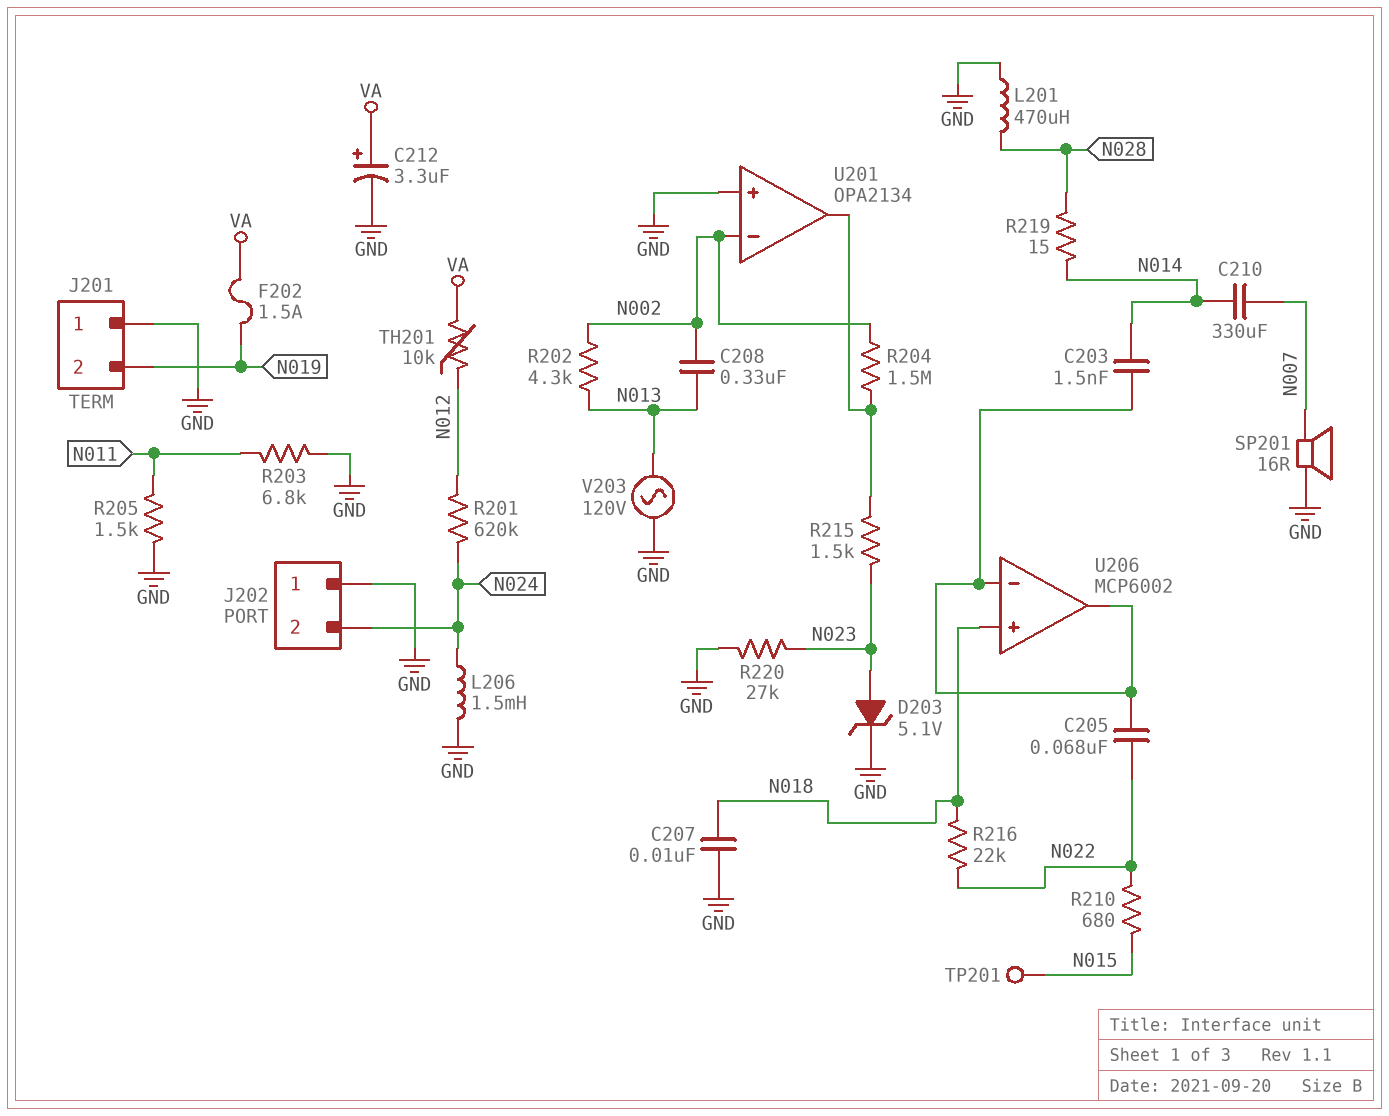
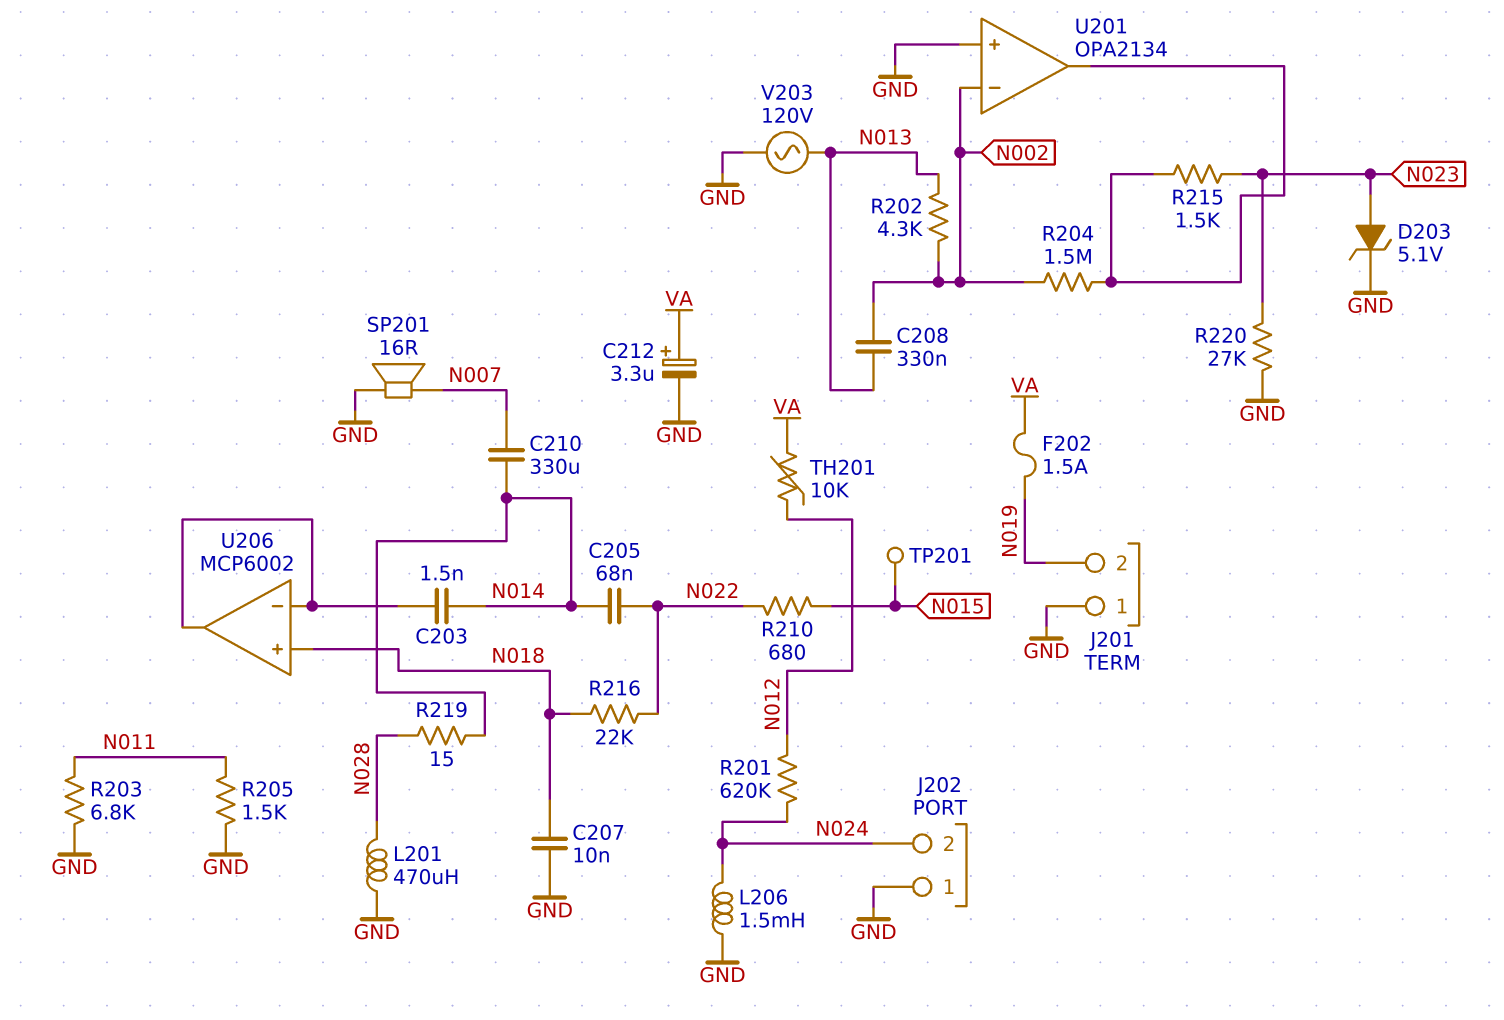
C205: 68nF (N022, U206/in-) -> 68nF (N014, N022)

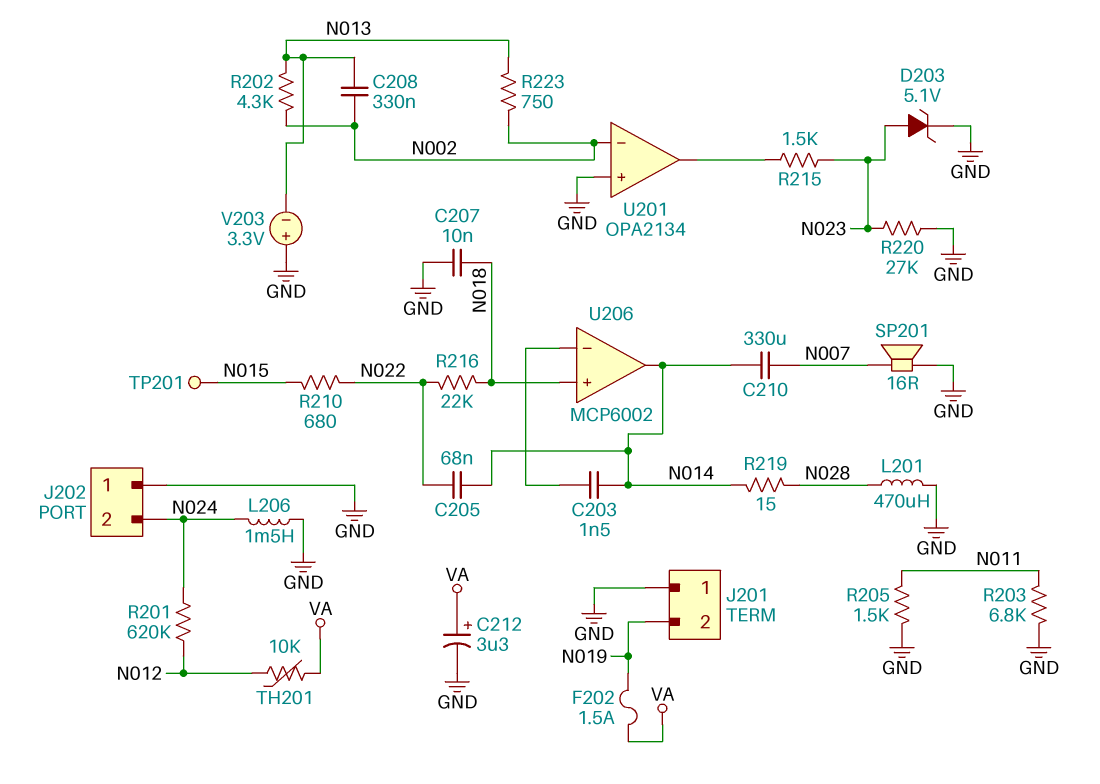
R204: 1.5M (N002, U201/out) -> none
R223: none -> 750 (N002, N013)
U206 pin out: U206/in- -> N014
V203: AC 120V (GND, N013) -> 3.3V (plus GND, minus N013)

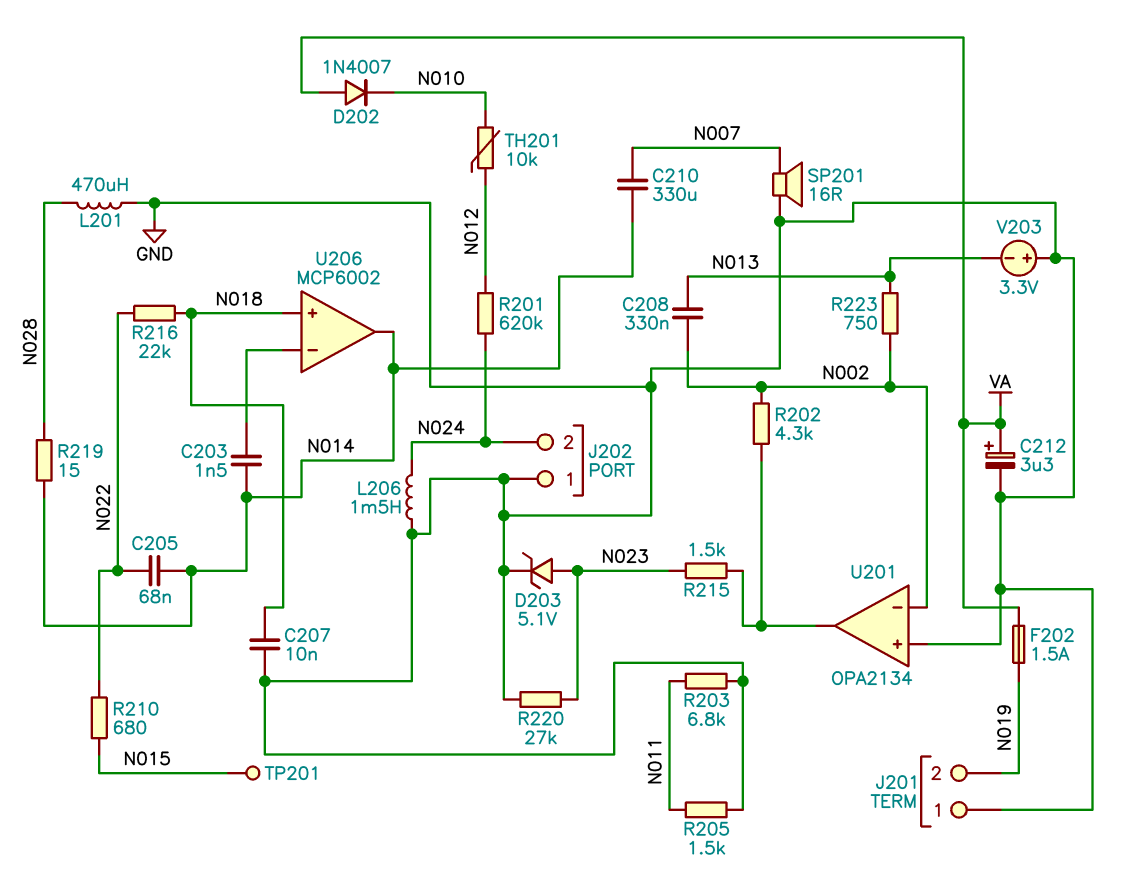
D202: none -> diode 1N4007 (A VA, K N010)
R202: 4.3k (N002, N013) -> 4.3k (N002, U201/out)
TH201: 10k (N012, VA) -> 10k (N010, N012)

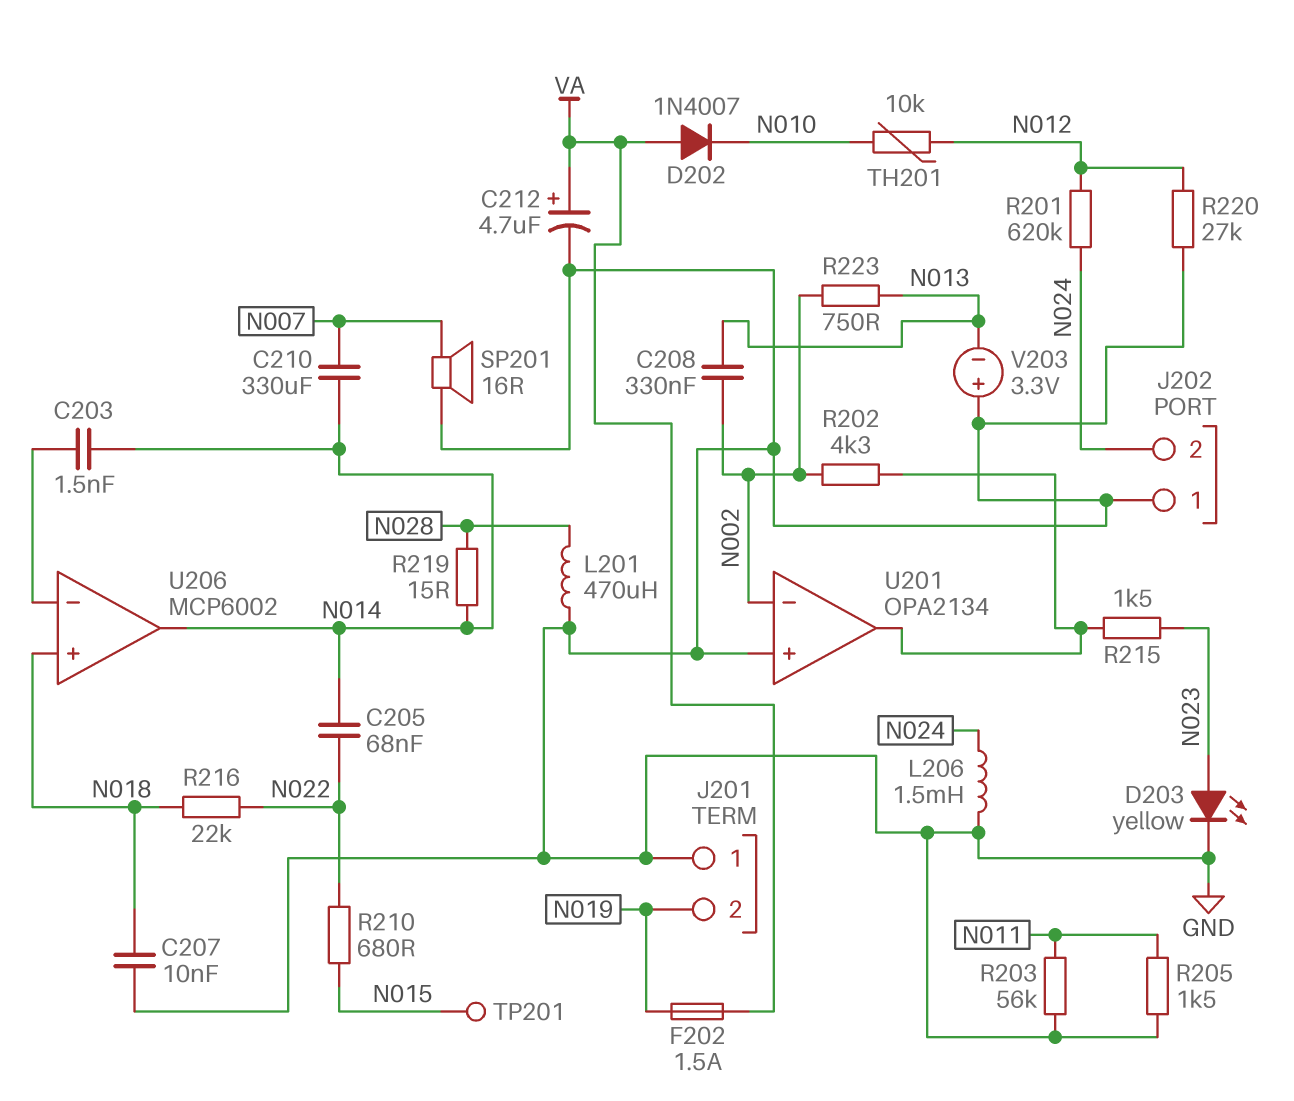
C212: 3.3uF (plus VA, minus GND) -> 4.7uF (plus VA, minus GND)
D203: zener 5.1V (A N023, K GND) -> LED yellow (A N023, K GND)
R203: 6.8k (GND, N011) -> 56k (GND, N011)
R220: 27k (GND, N023) -> 27k (GND, N012)

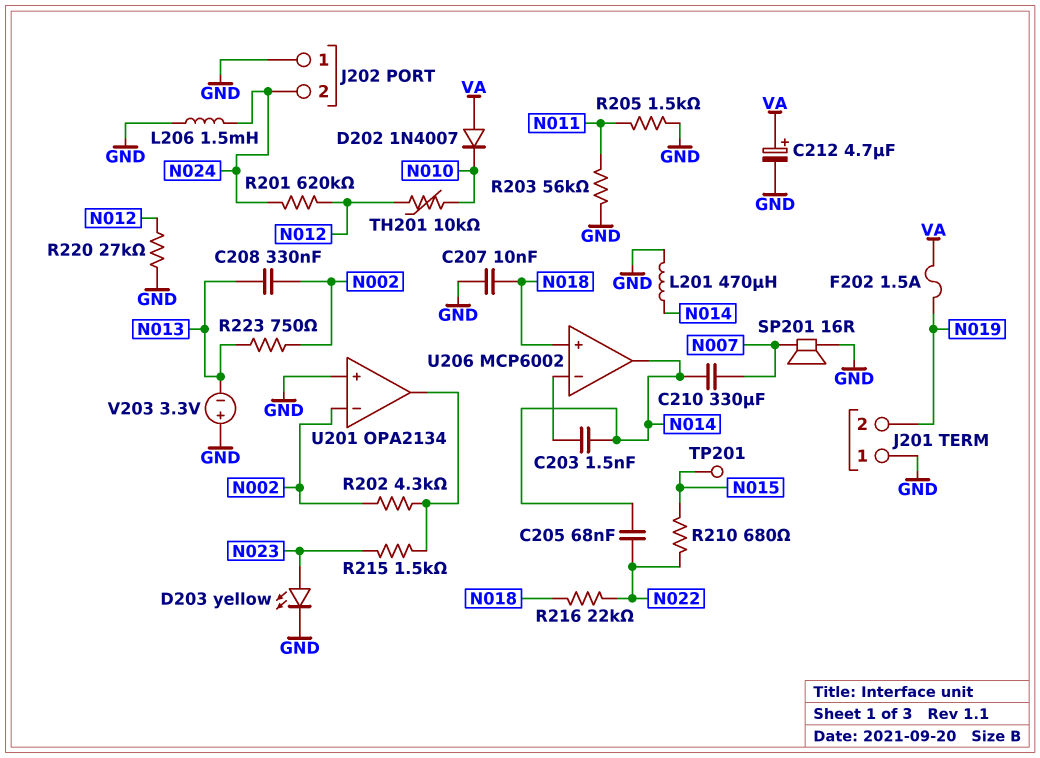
L201: 470uH (GND, N028) -> 470uH (GND, N014)
R219: 15 (N014, N028) -> none

